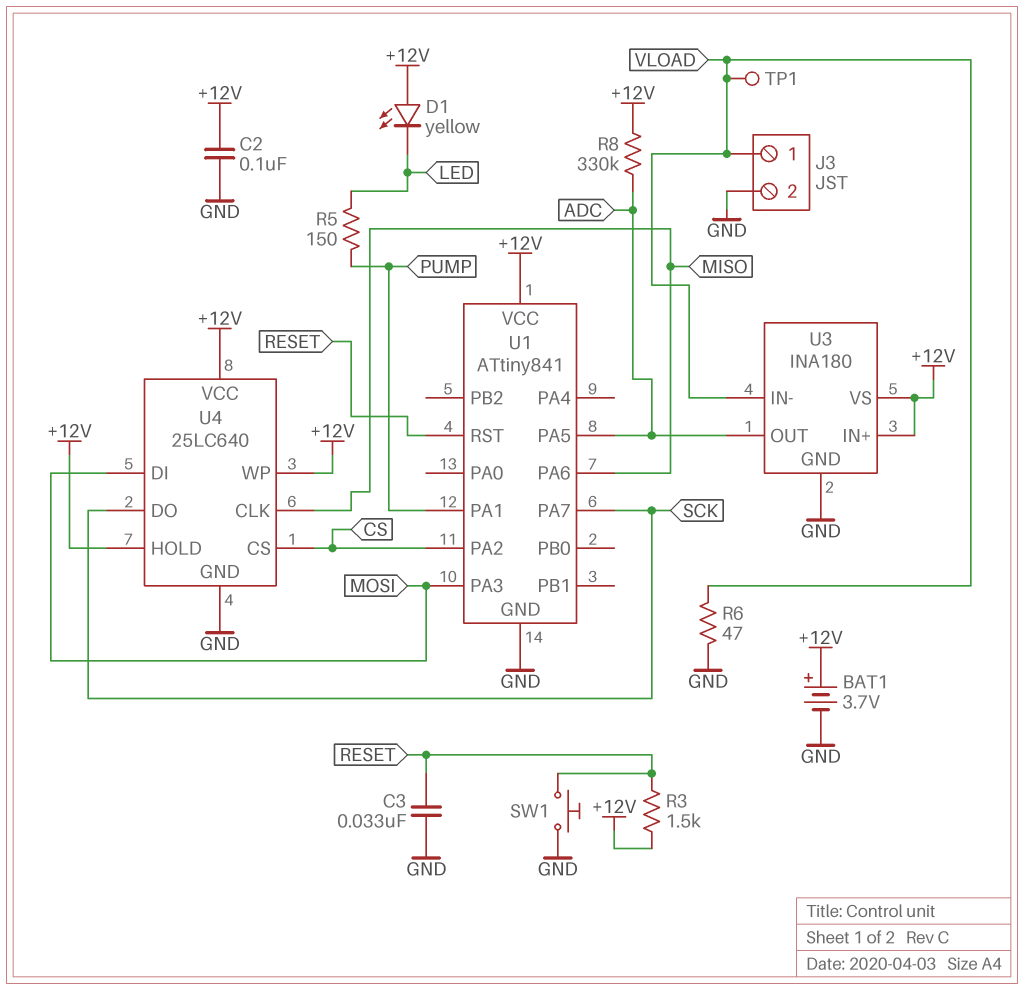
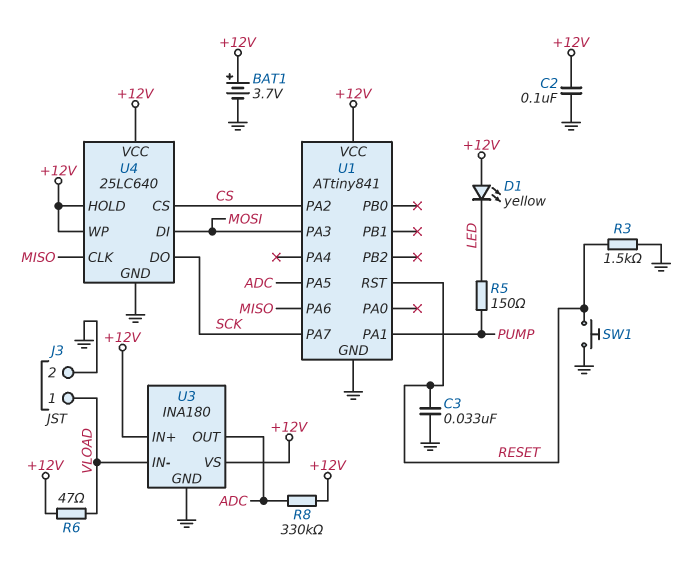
R3: 1.5k (+12V, RESET) -> 1.5k (GND, RESET)
R6: 47 (GND, VLOAD) -> 47 (+12V, VLOAD)
TP1: test point (VLOAD) -> none

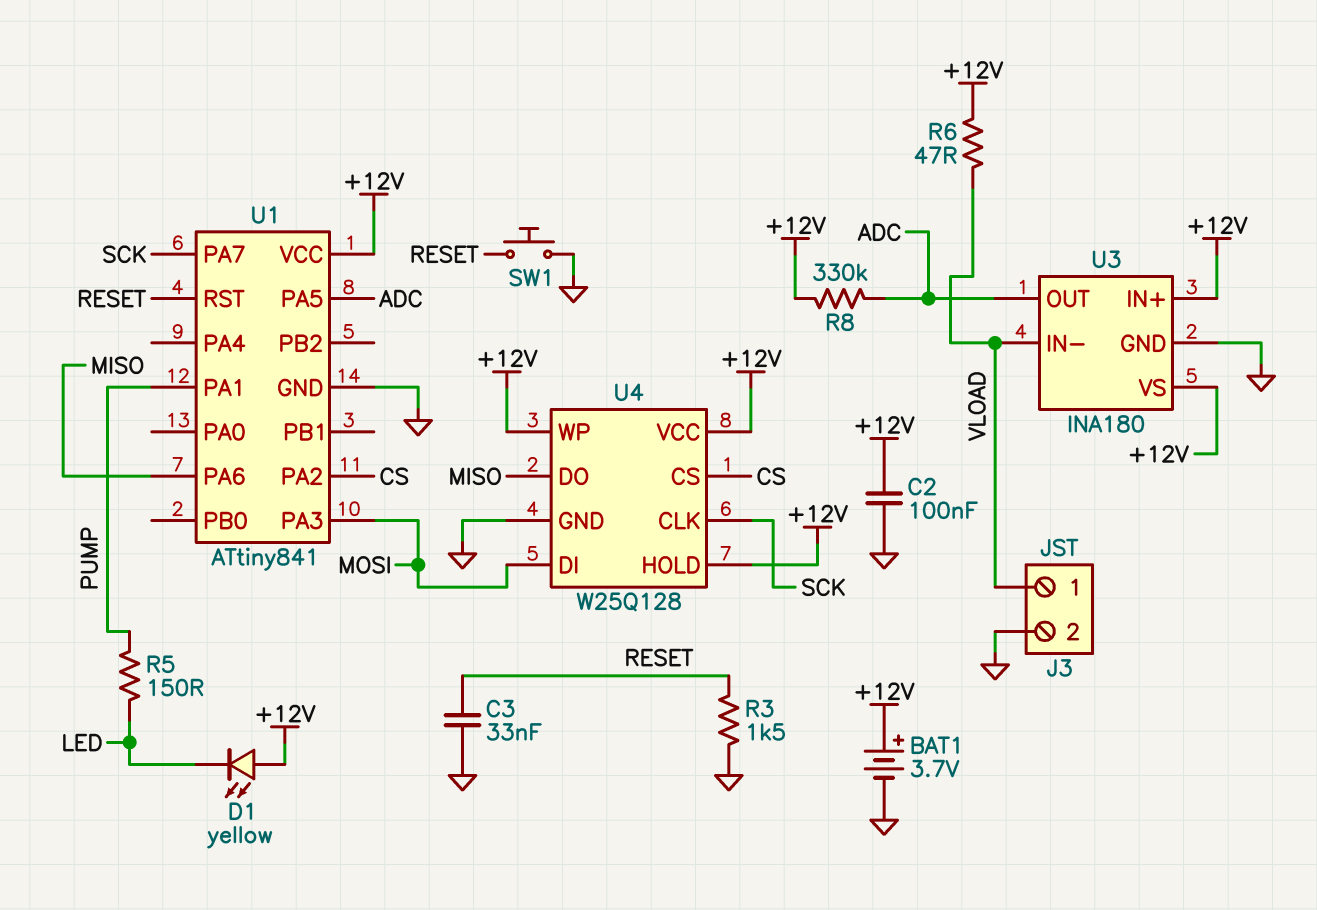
U4: 25LC640 -> W25Q128
U4 pin CLK: MISO -> SCK
U4 pin DO: SCK -> MISO

